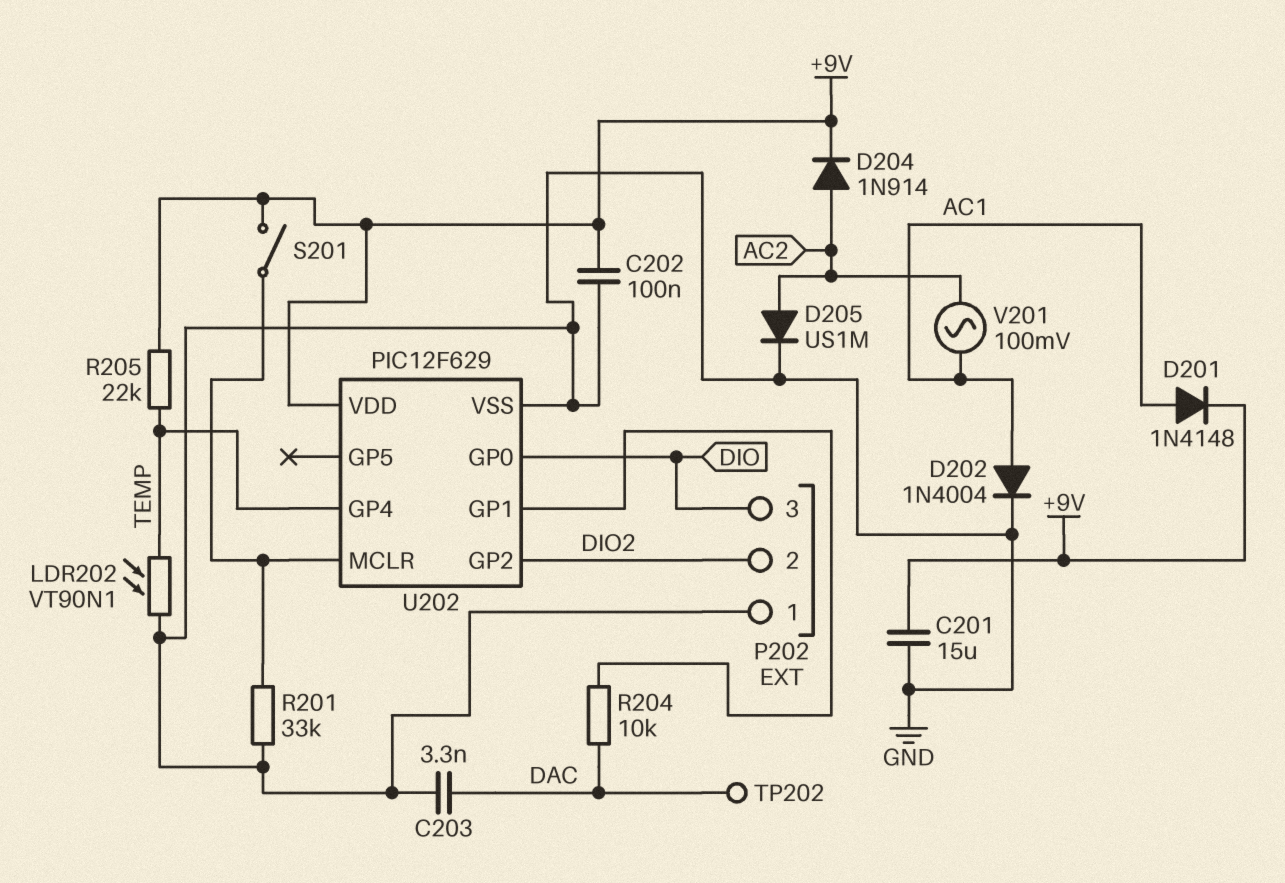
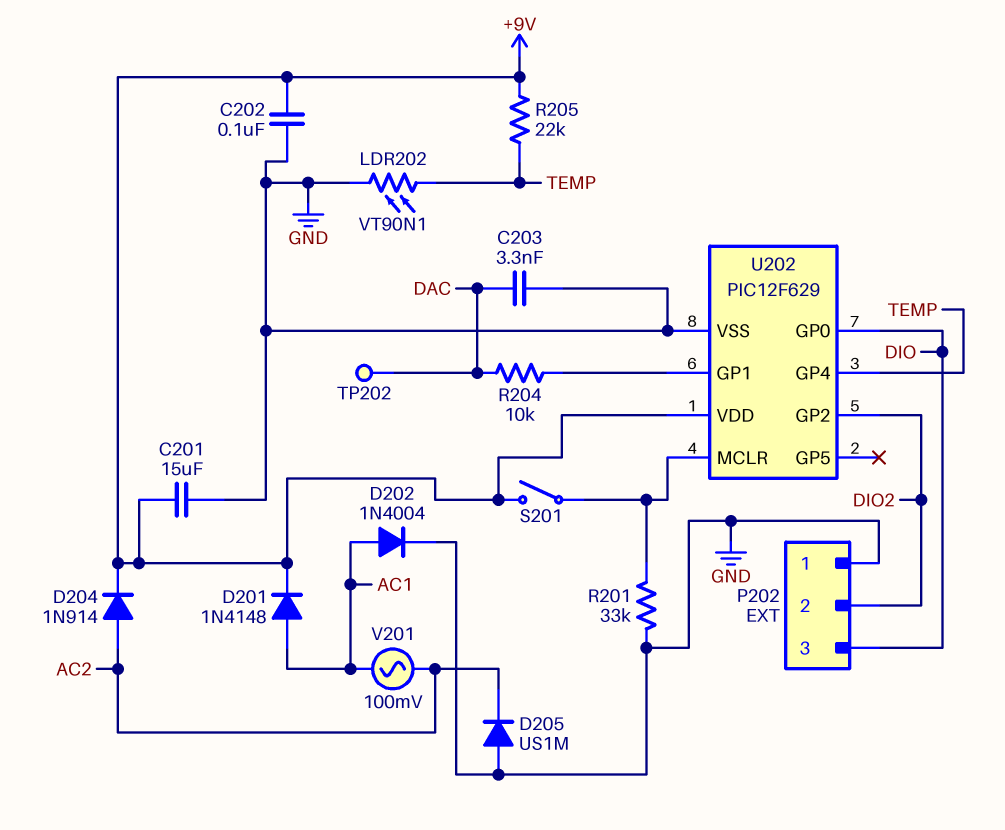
D205: diode US1M (A AC2, K GND) -> diode US1M (A GND, K AC2)

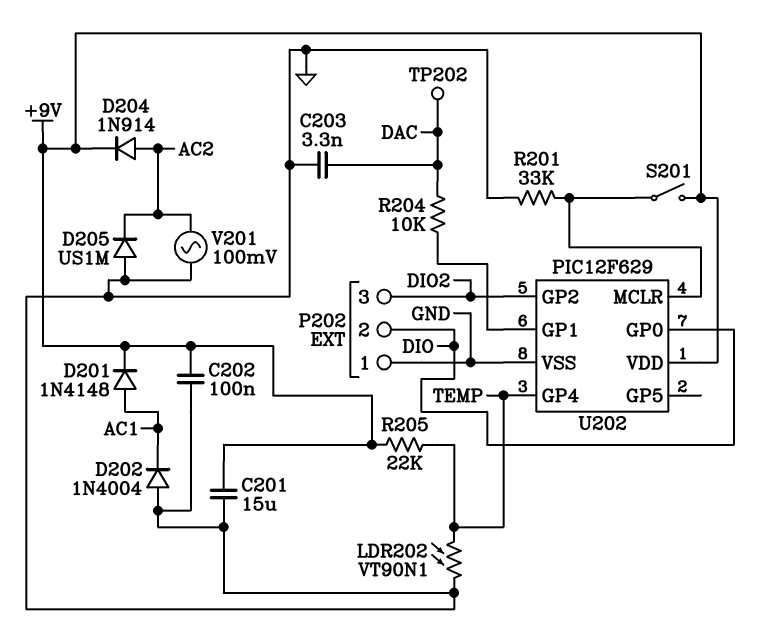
D202: diode 1N4004 (A AC1, K GND) -> diode 1N4004 (A GND, K AC1)
P202 pin 2: DIO2 -> DIO
P202 pin 3: DIO -> DIO2
V201: AC 100mV (AC1, AC2) -> AC 100mV (AC2, GND)

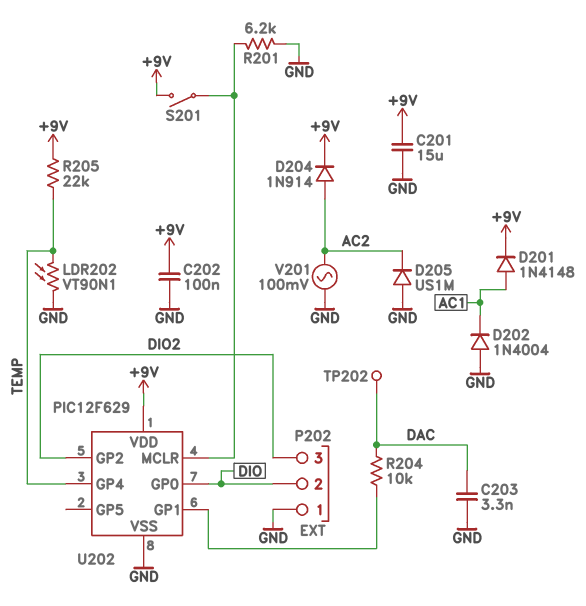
R201: 33k (GND, U202/MCLR) -> 6.2k (GND, U202/MCLR)

